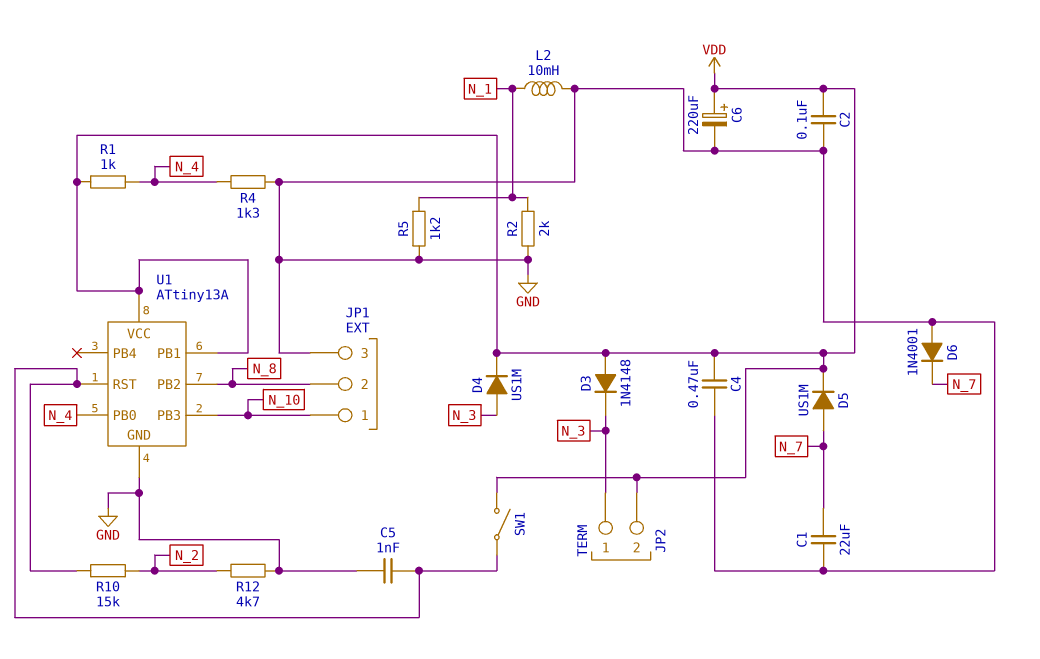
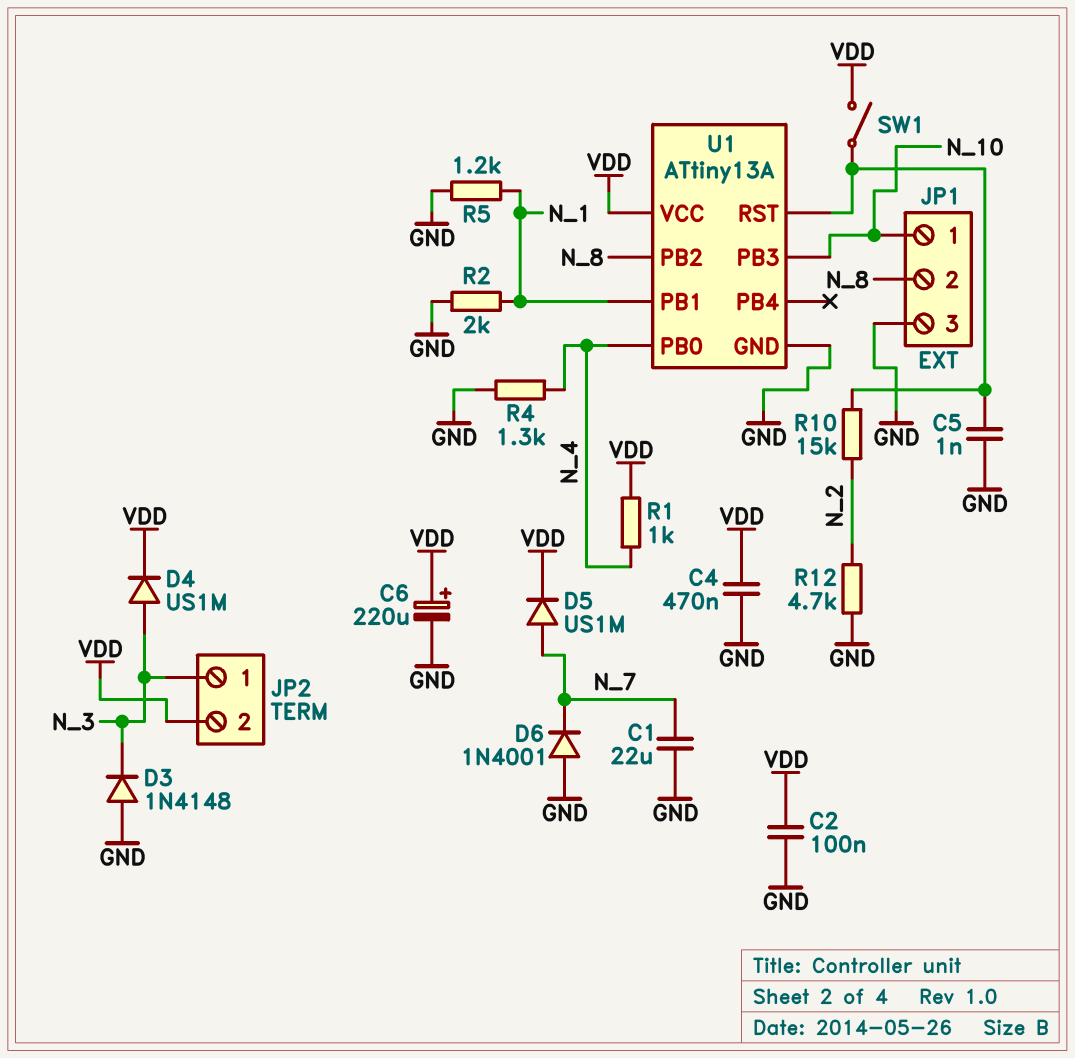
D3: diode 1N4148 (A VDD, K N_3) -> diode 1N4148 (A GND, K N_3)
L2: 10mH (GND, N_1) -> none
U1 pin PB1: VDD -> N_1

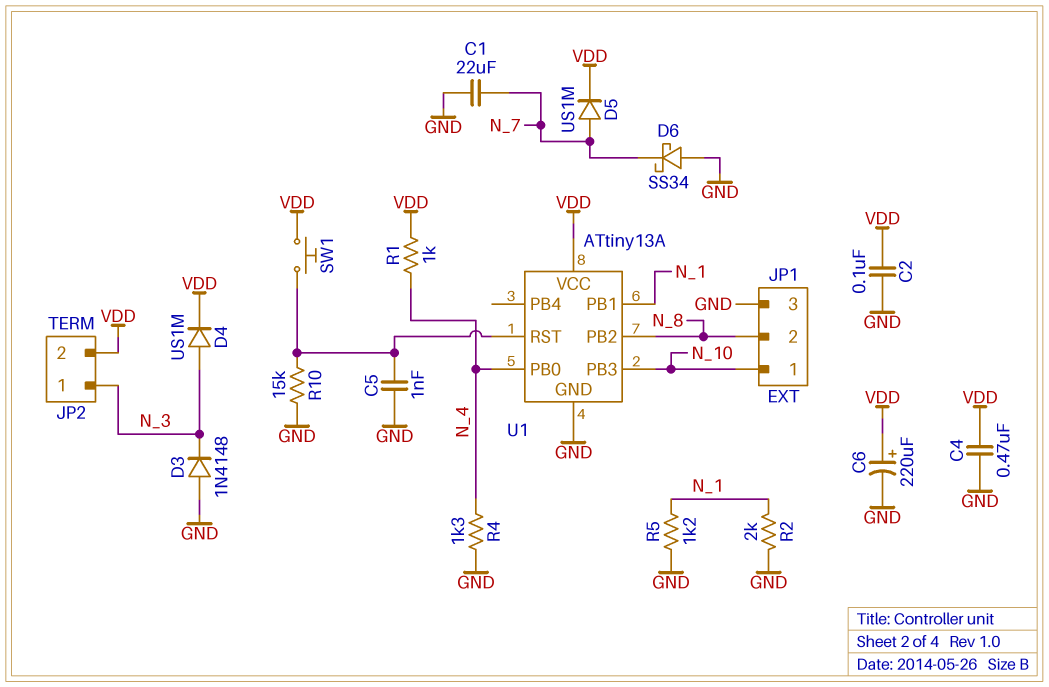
D6: diode 1N4001 (A GND, K N_7) -> schottky SS34 (A GND, K N_7)
R10: 15k (N_2, U1/RST) -> 15k (GND, U1/RST)
R12: 4.7k (GND, N_2) -> none
SW1: switch (U1/RST, VDD) -> button (U1/RST, VDD)

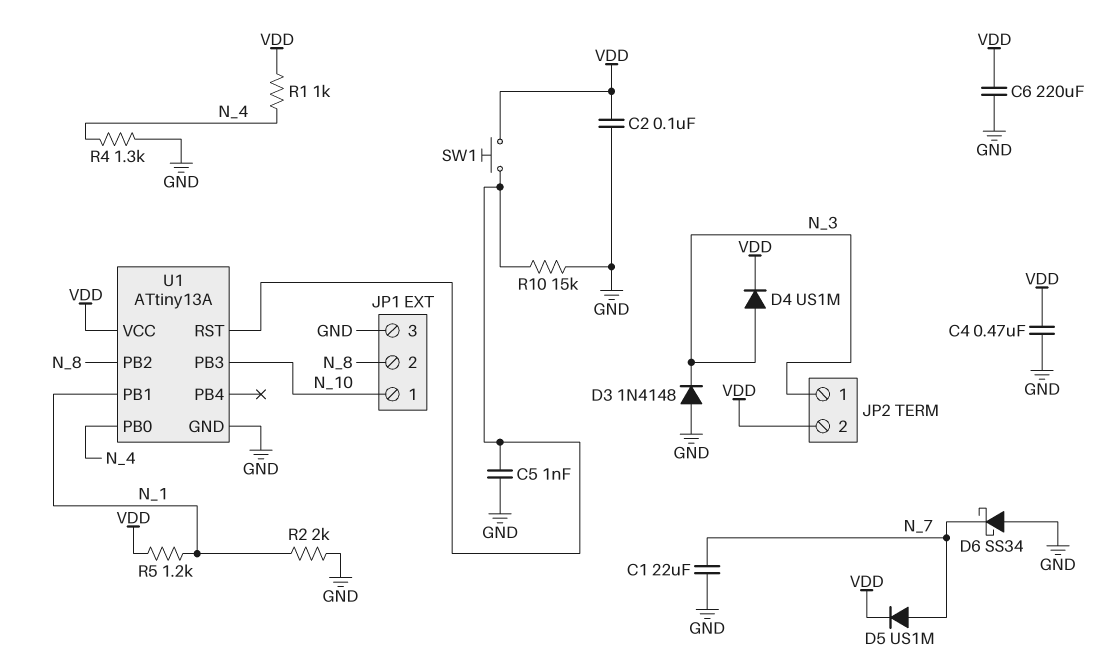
C6: 220uF (plus VDD, minus GND) -> 220uF (GND, VDD)
R5: 1.2k (GND, N_1) -> 1.2k (N_1, VDD)

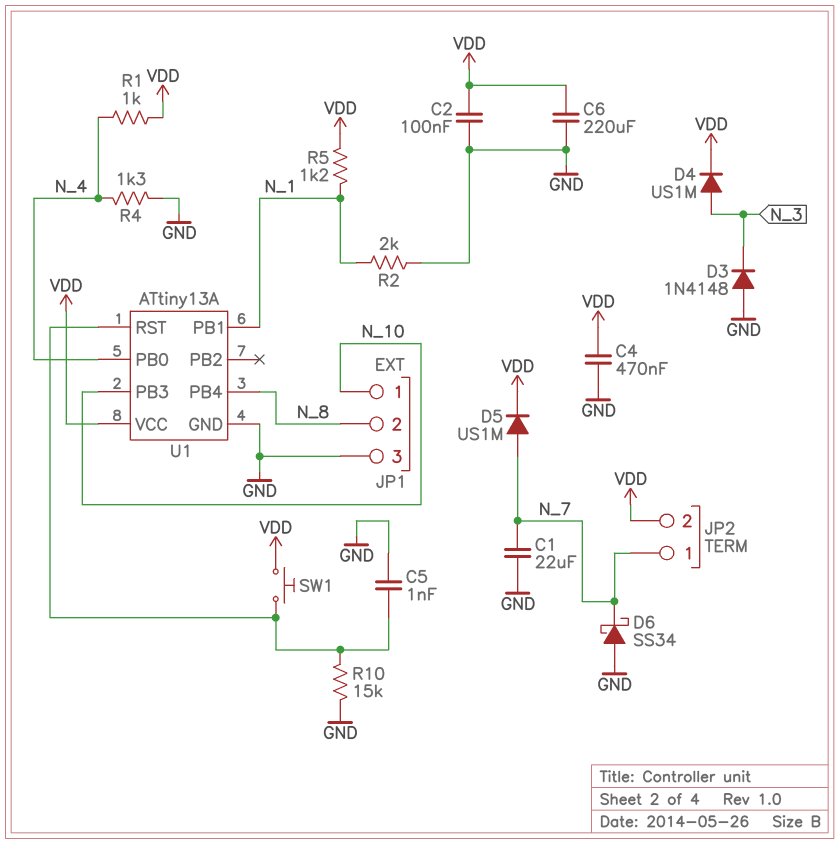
JP2 pin 1: N_3 -> N_7
U1 pin PB2: N_8 -> none
U1 pin PB4: none -> N_8

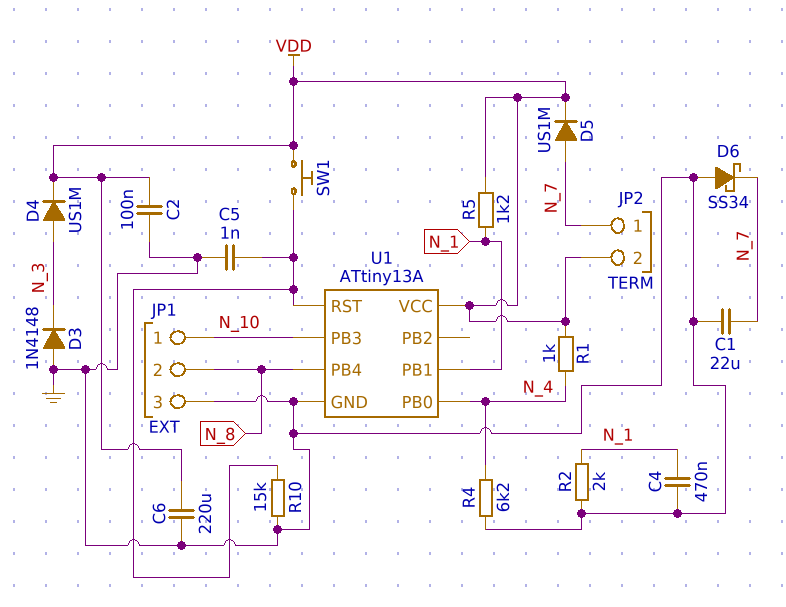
C4: 470nF (GND, VDD) -> 470nF (GND, N_1)
R4: 1.3k (GND, N_4) -> 6.2k (GND, N_4)

